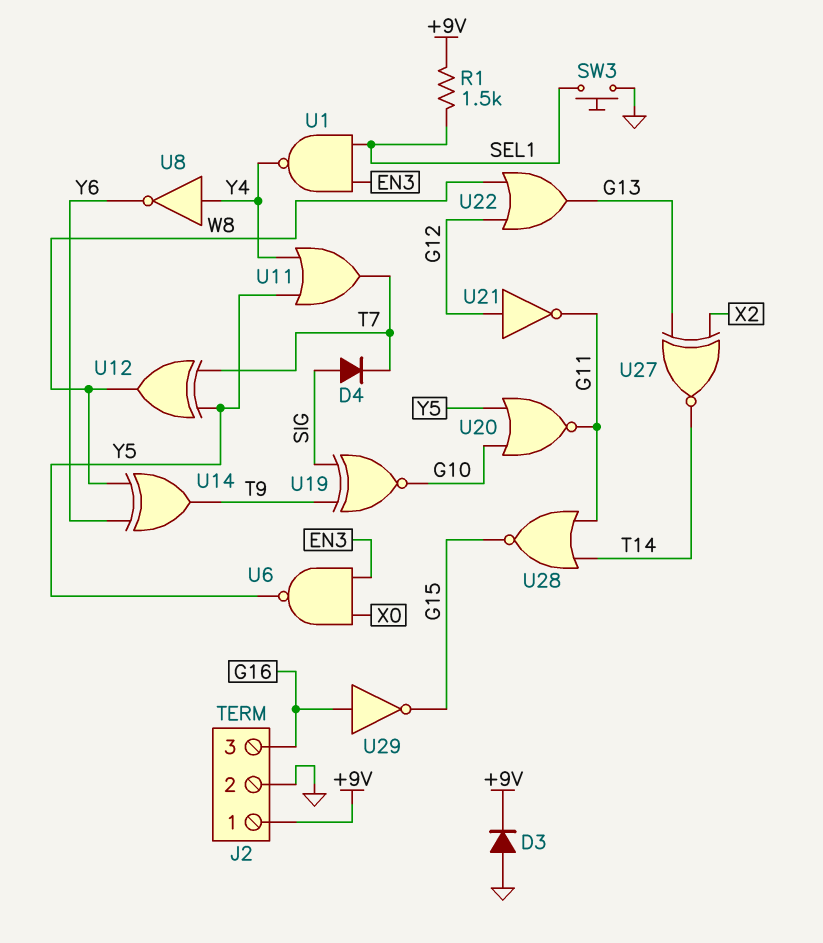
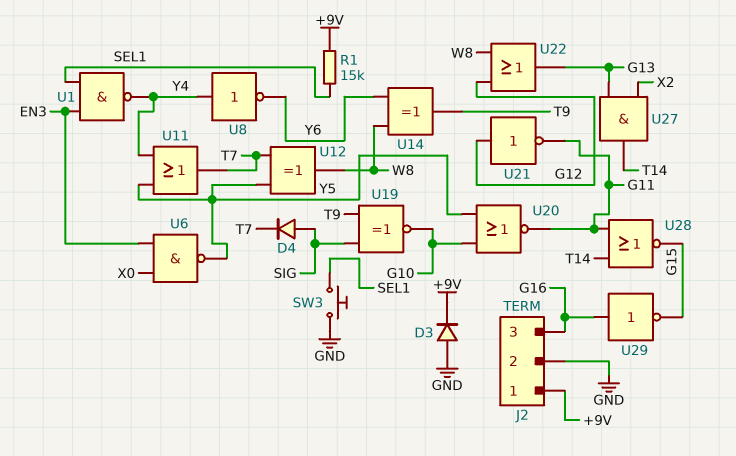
R1: 1.5k (+9V, SEL1) -> 15k (+9V, SEL1)
U27: XNOR (in G13, in X2, out T14) -> AND (in G13, in X2, out T14)

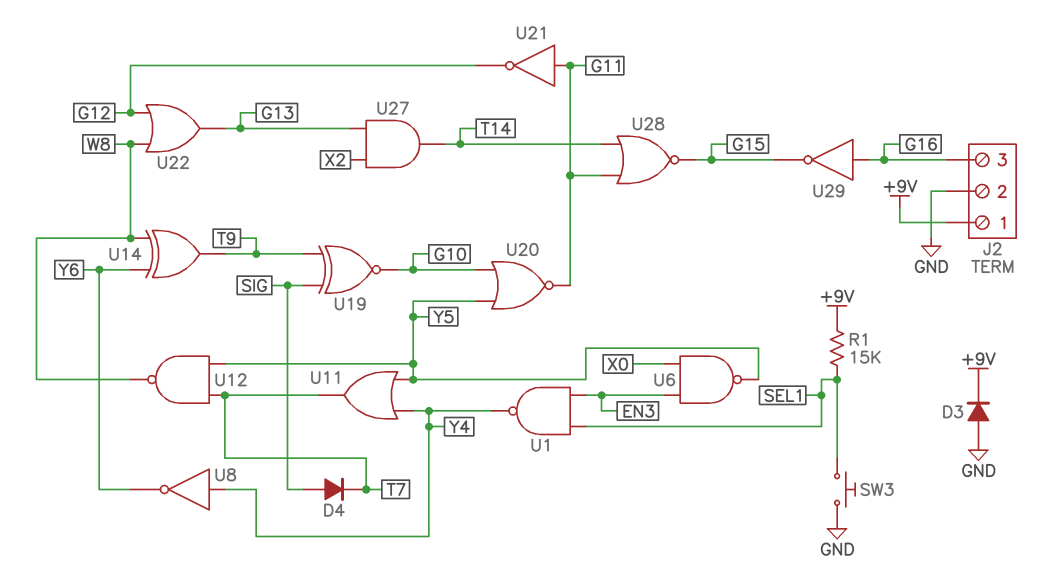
U12: XOR (in T7, in Y5, out W8) -> NAND (in T7, in Y5, out W8)
U21: NOT (in G12, out G11) -> NOT (in G11, out G12)

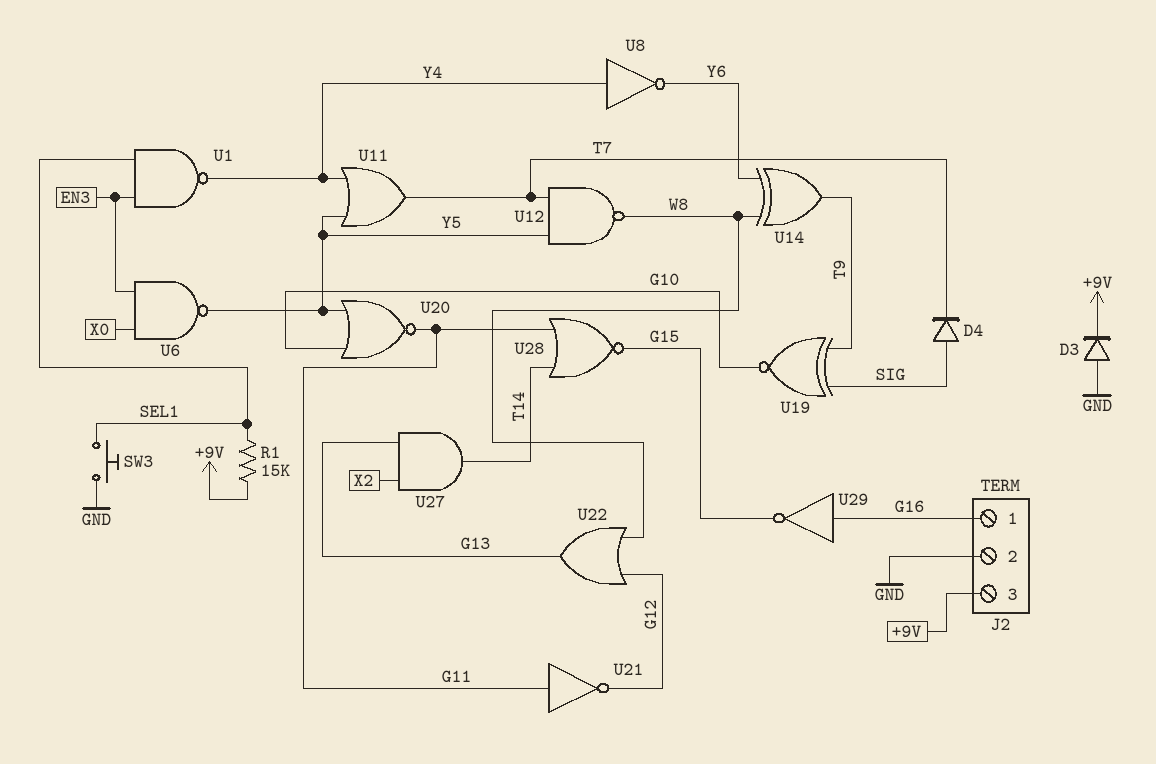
J2 pin 1: +9V -> G16
J2 pin 3: G16 -> +9V

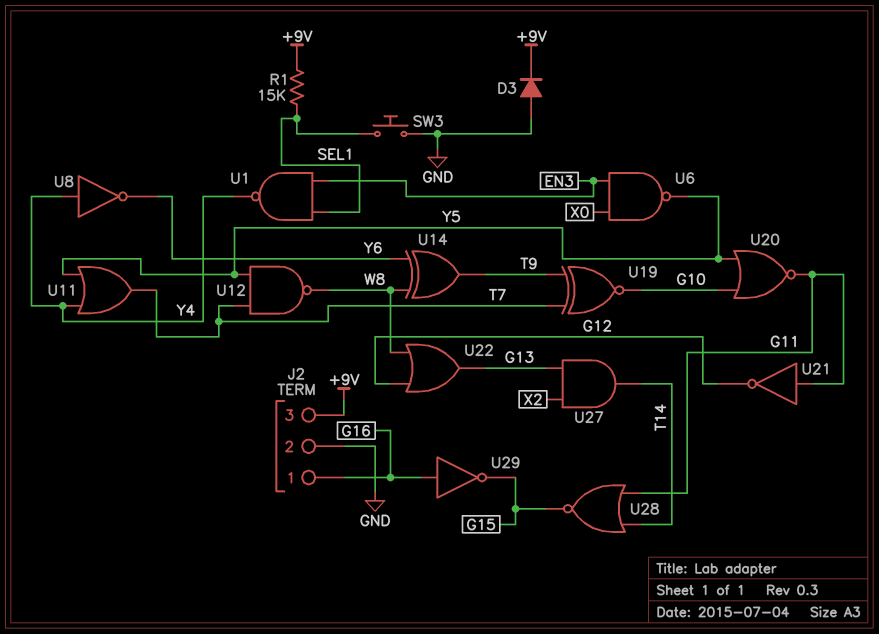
D4: diode (A SIG, K T7) -> none
U19: XNOR (in SIG, in T9, out G10) -> XNOR (in T7, in T9, out G10)

